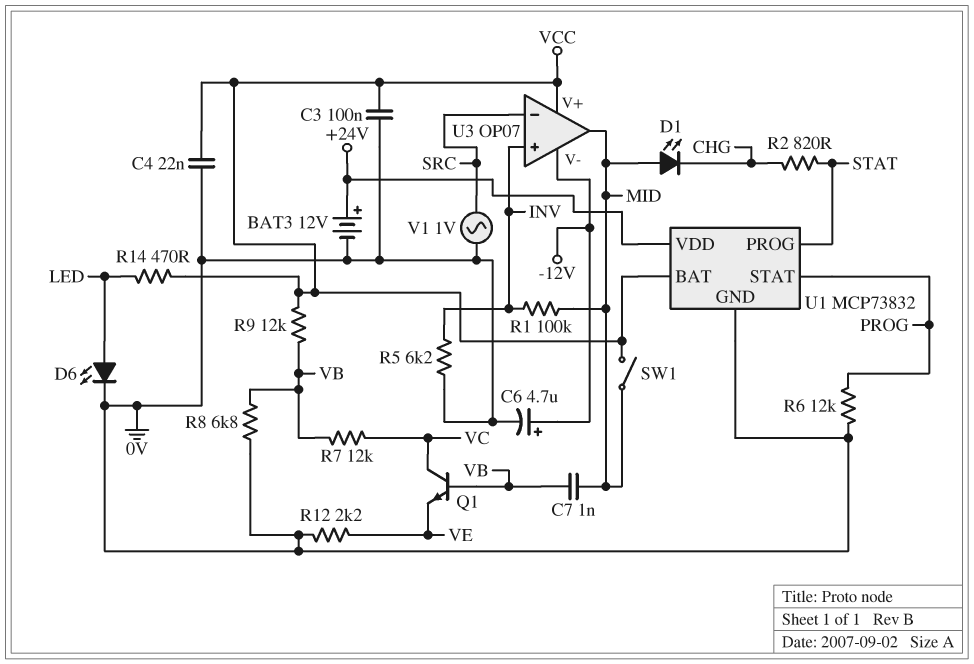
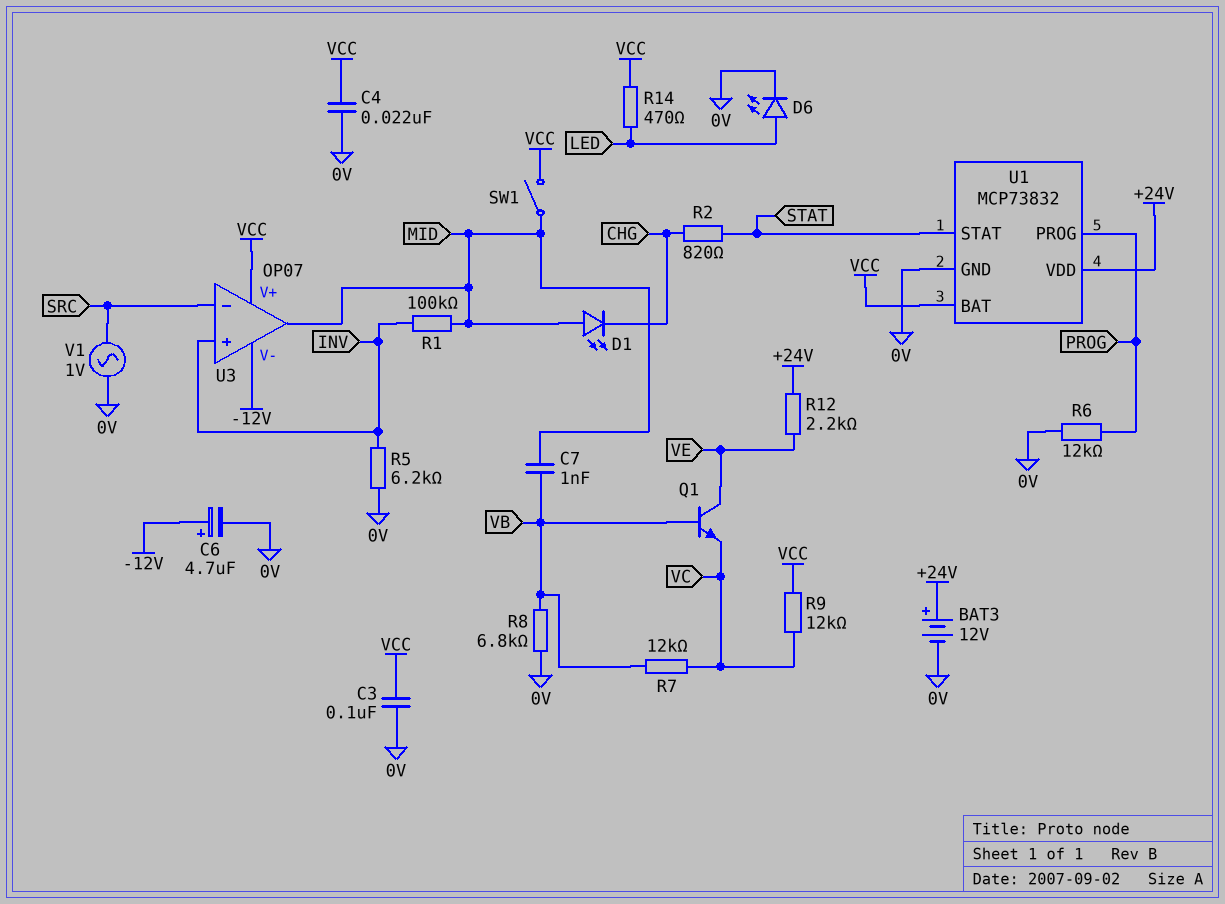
Q1: NPN (B VB, C VC, E VE) -> NPN (B VB, C VE, E VC)
R9: 12k (VB, VCC) -> 12k (VC, VCC)
R12: 2.2k (0V, VE) -> 2.2k (+24V, VE)
U1 pin PROG: STAT -> PROG
U1 pin STAT: PROG -> STAT

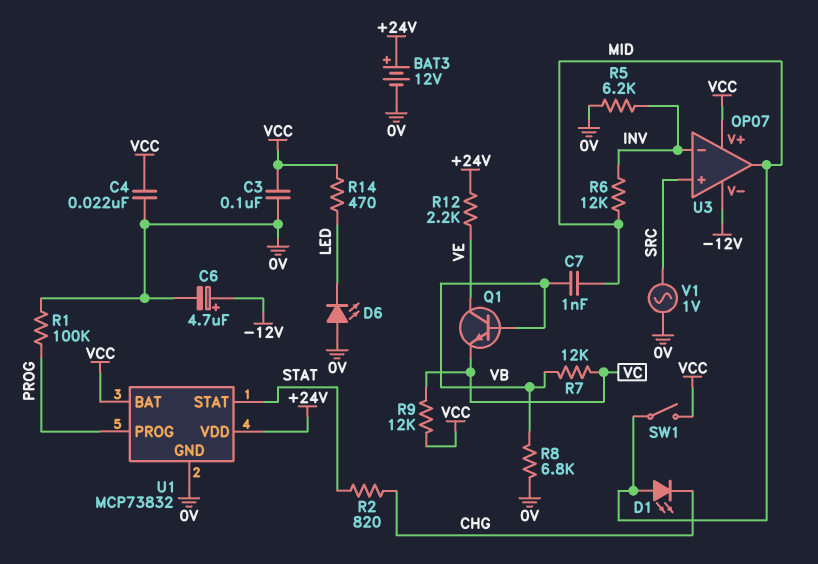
D6: LED (A LED, K 0V) -> LED (A 0V, K LED)
R1: 100k (INV, MID) -> 100k (0V, PROG)
R6: 12k (0V, PROG) -> 12k (INV, MID)
U3 pin in+: INV -> SRC
U3 pin in-: SRC -> INV

